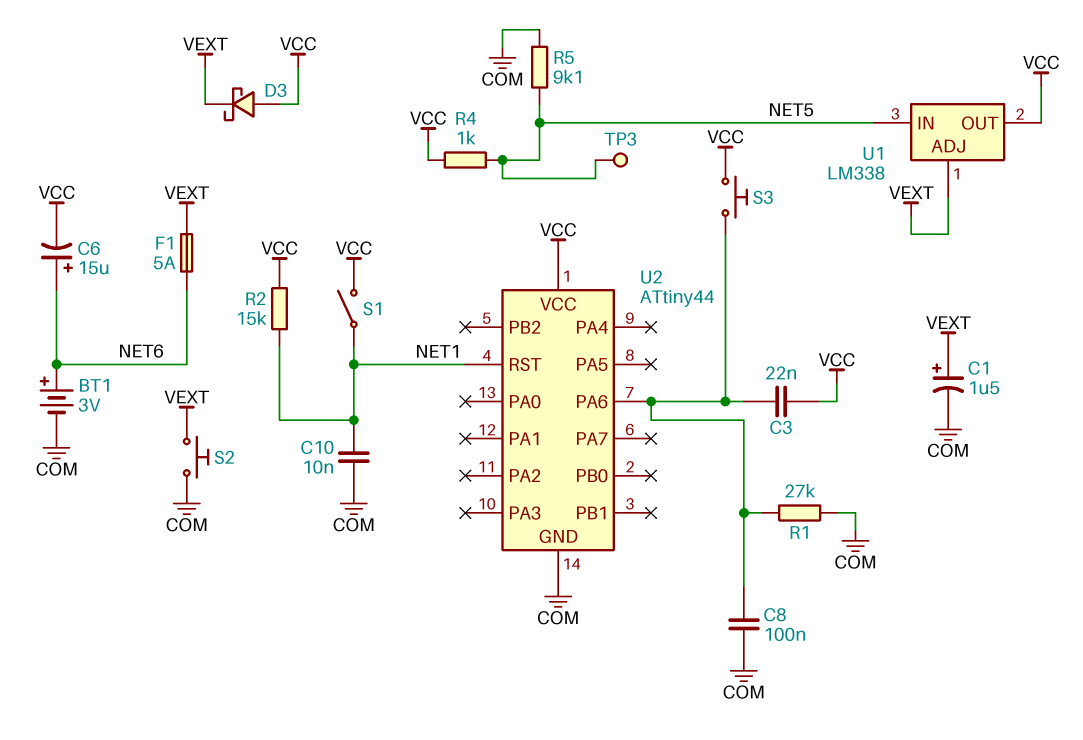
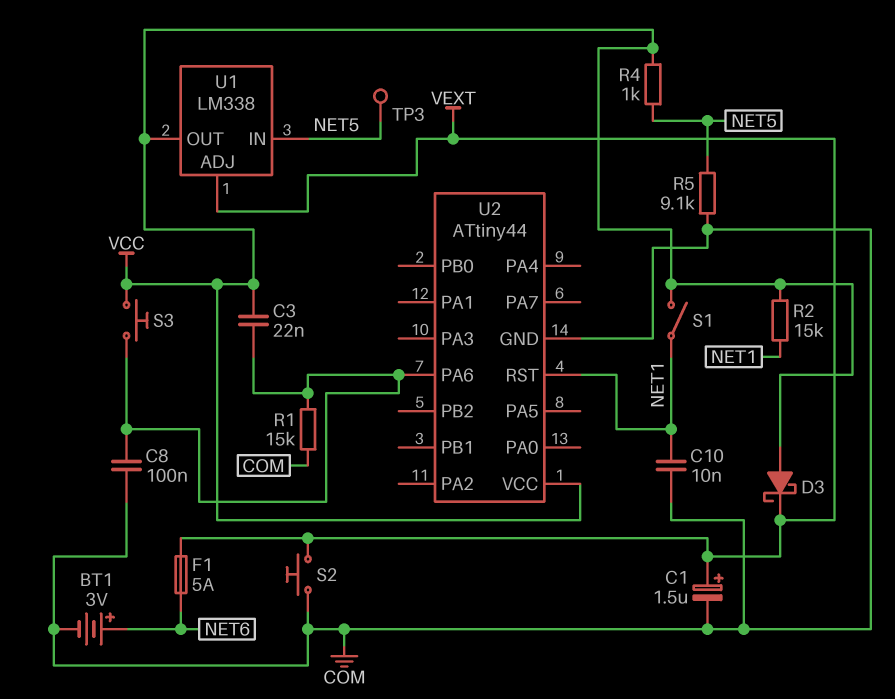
C6: 15uF (plus NET6, minus VCC) -> none
R1: 27k (COM, U2/PA6) -> 15k (COM, U2/PA6)

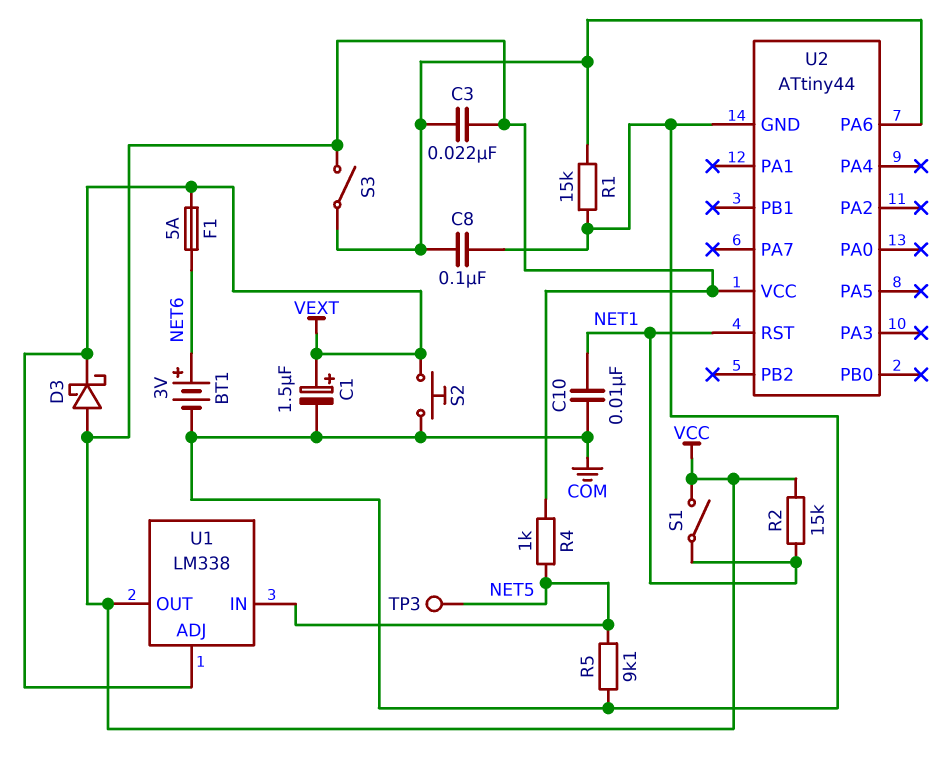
S3: button (U2/PA6, VCC) -> switch (U2/PA6, VCC)

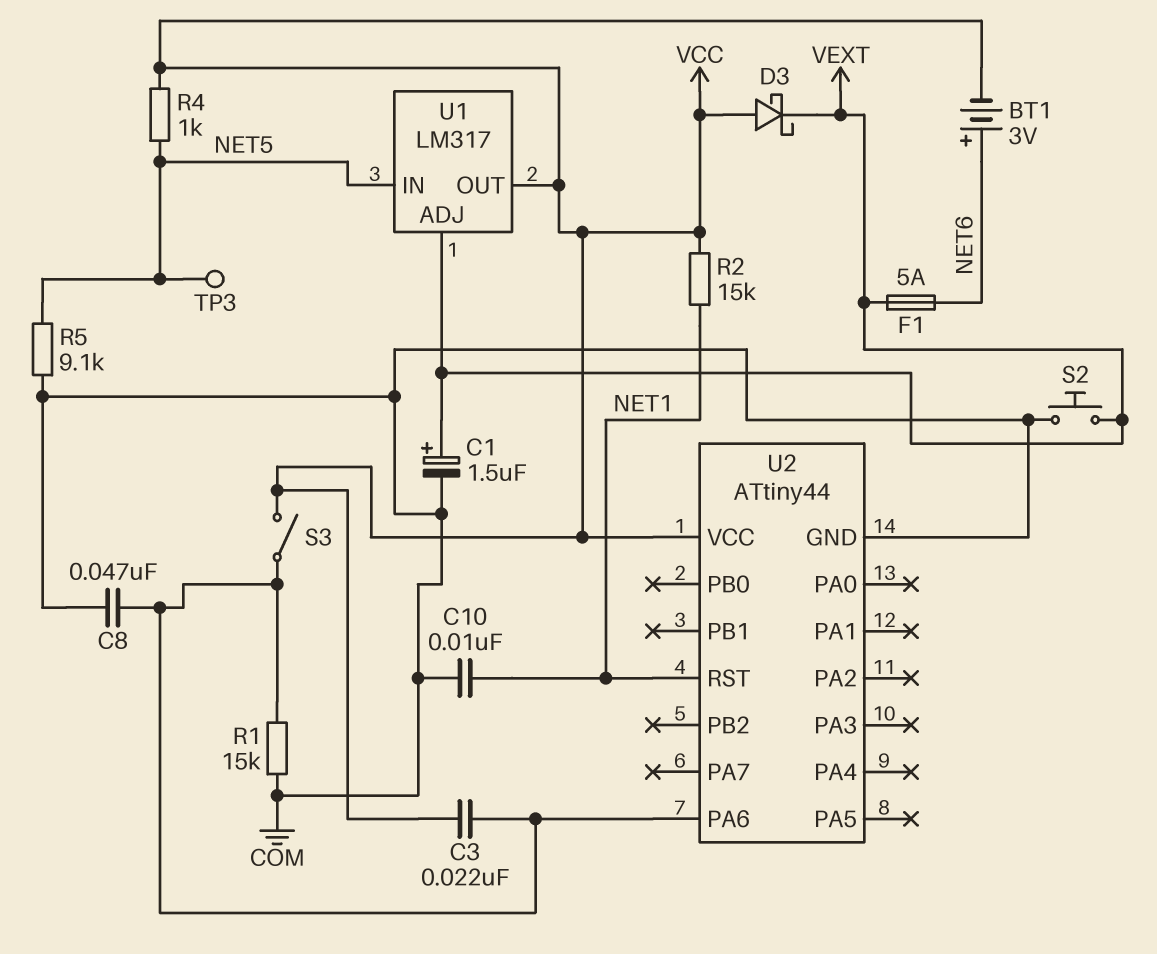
BT1: 3V (plus NET6, minus COM) -> 3V (plus NET6, minus VCC)
C8: 100nF (COM, U2/PA6) -> 47nF (COM, U2/PA6)
S1: switch (NET1, VCC) -> none
U1: LM338 -> LM317

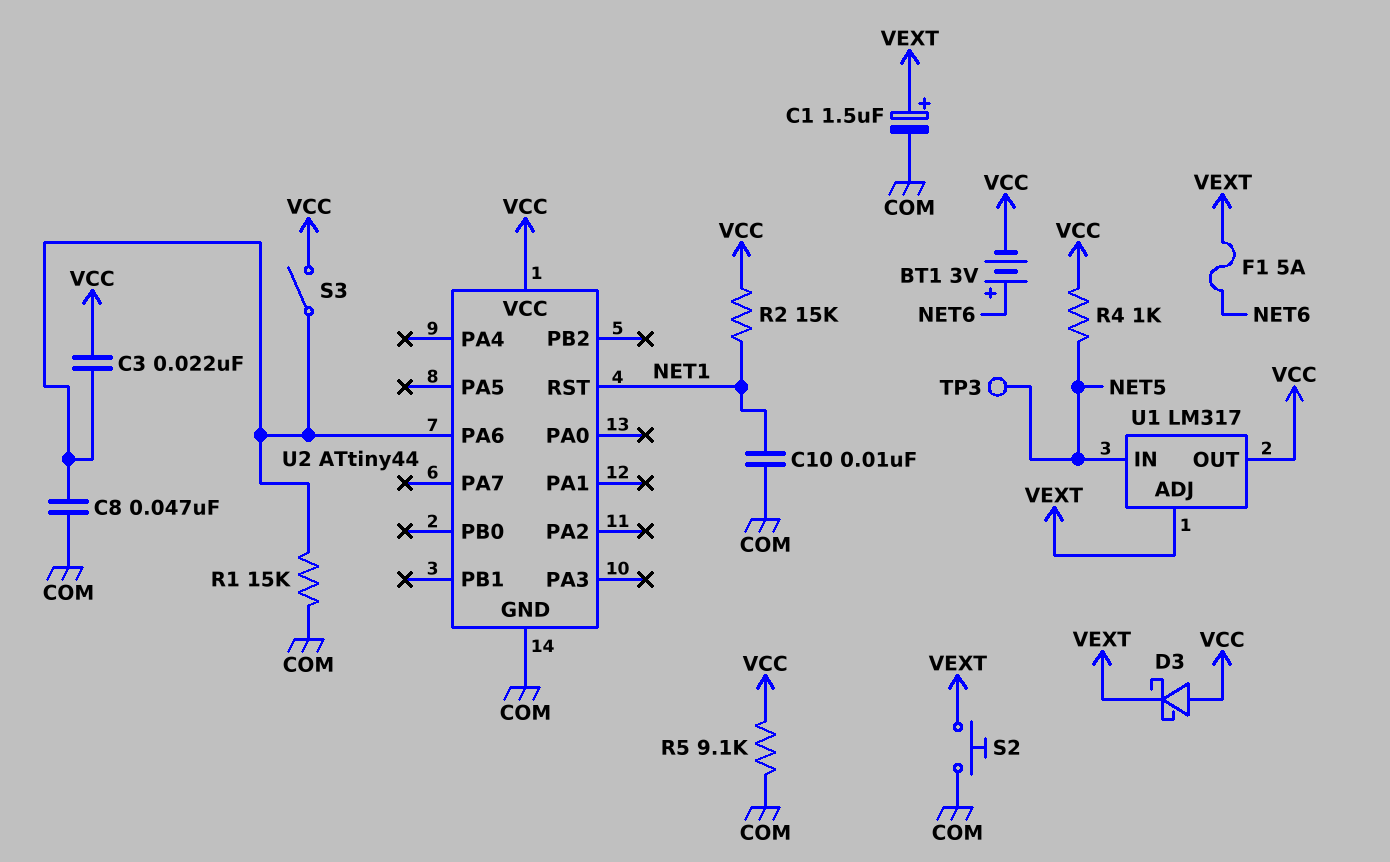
R5: 9.1k (COM, NET5) -> 9.1k (COM, VCC)

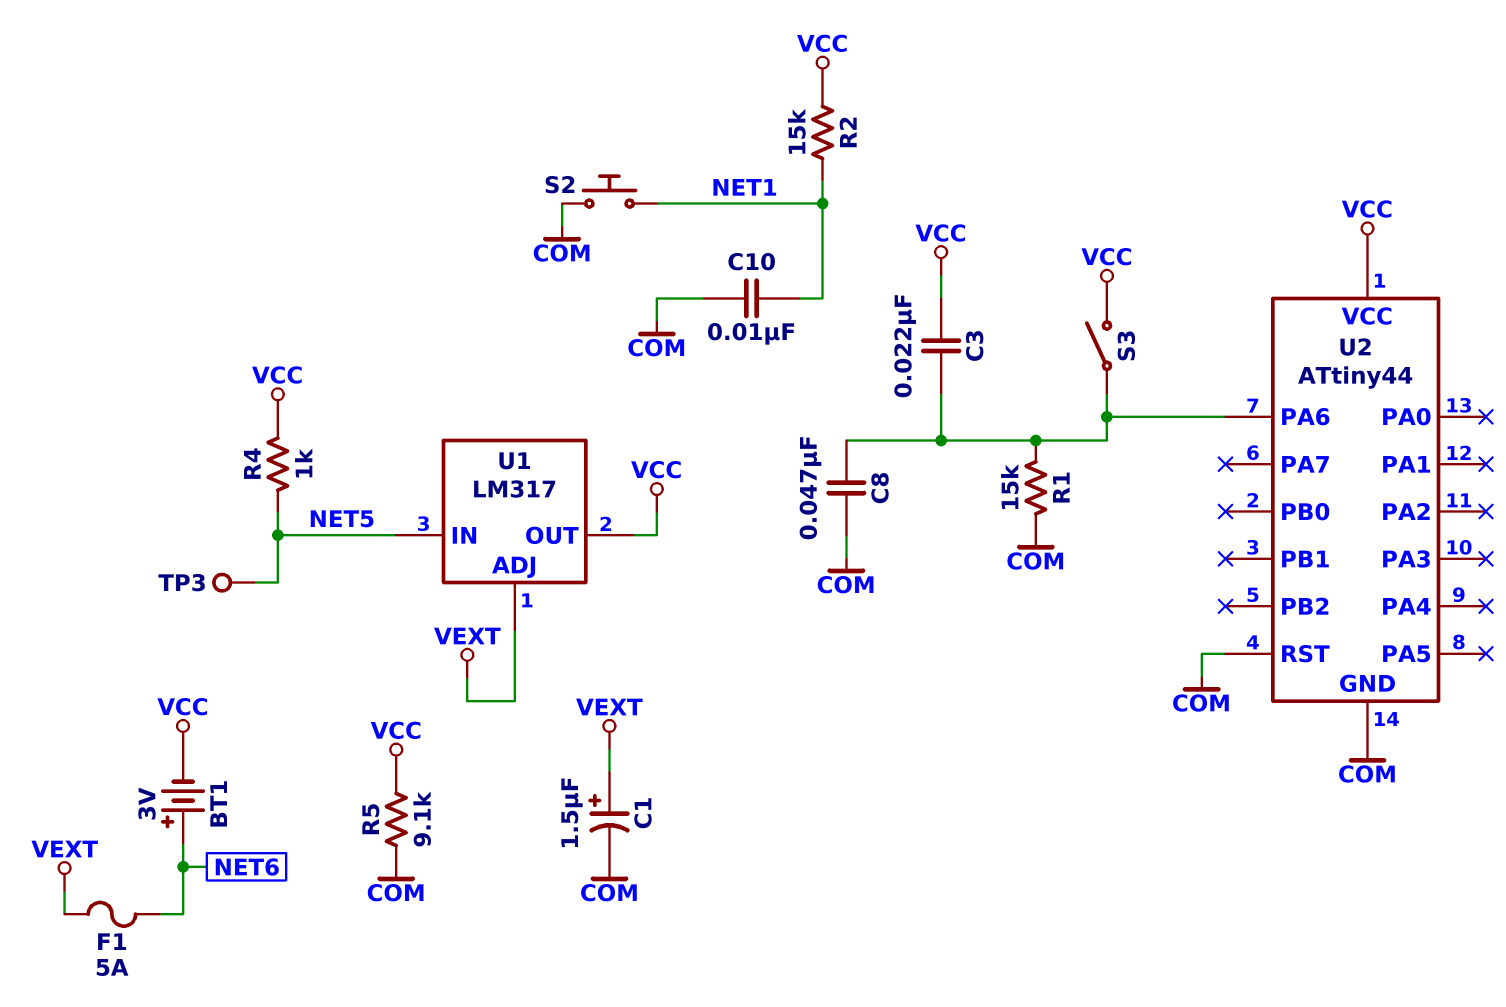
D3: schottky (A VCC, K VEXT) -> none
S2: button (COM, VEXT) -> button (COM, NET1)
U2 pin RST: NET1 -> COM

